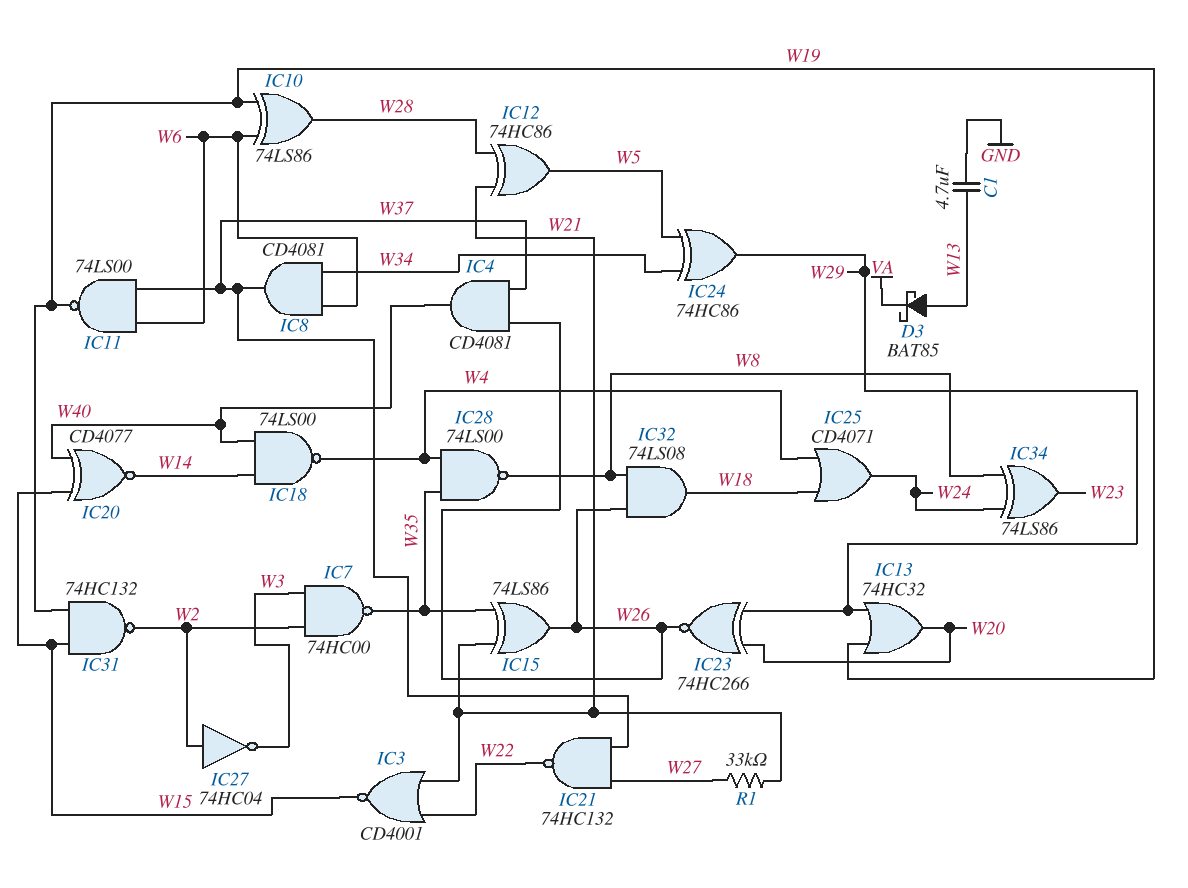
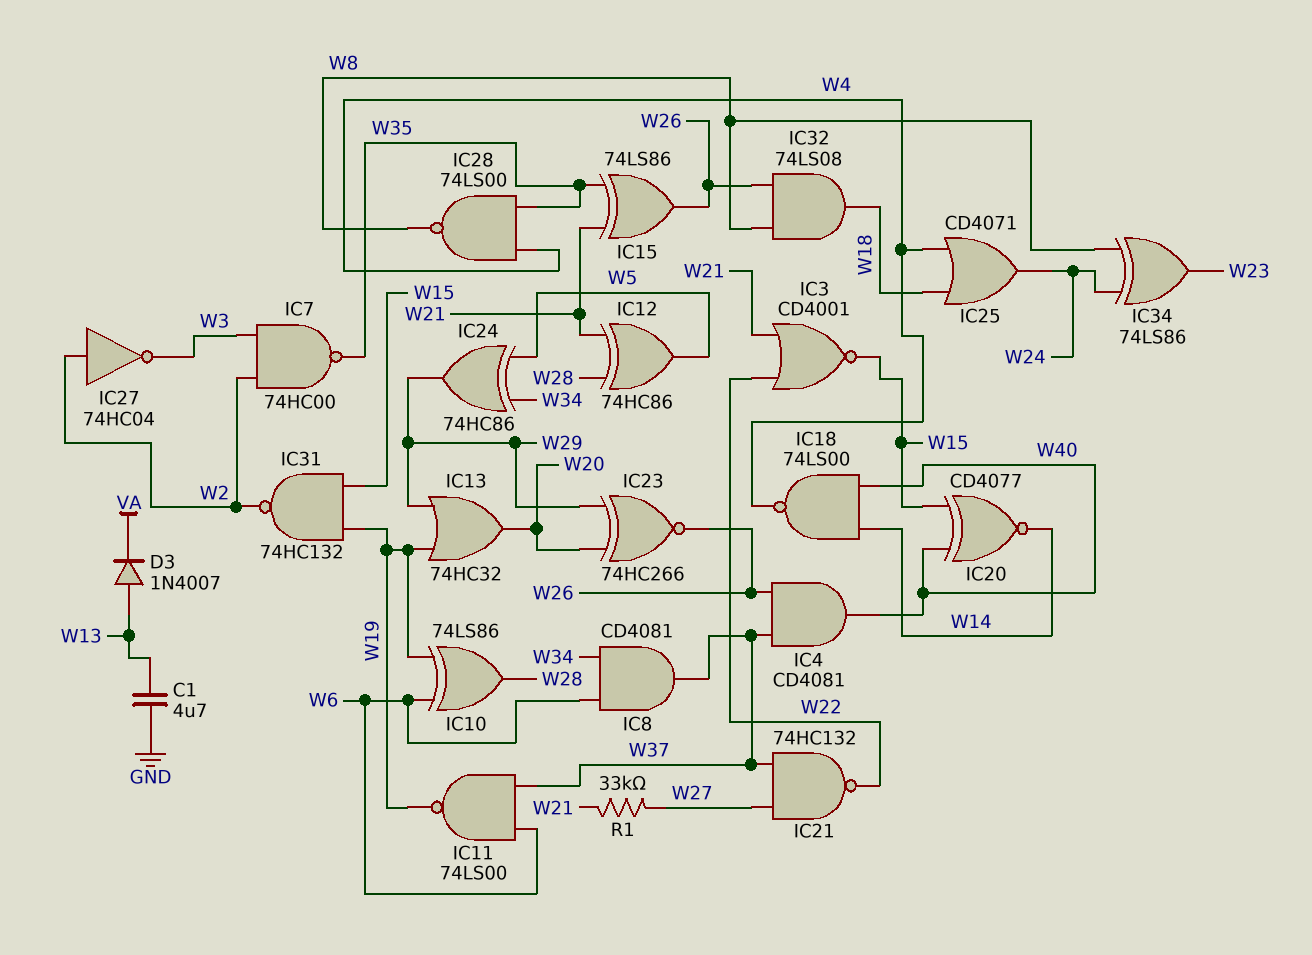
D3: schottky BAT85 (A W13, K VA) -> diode 1N4007 (A W13, K VA)

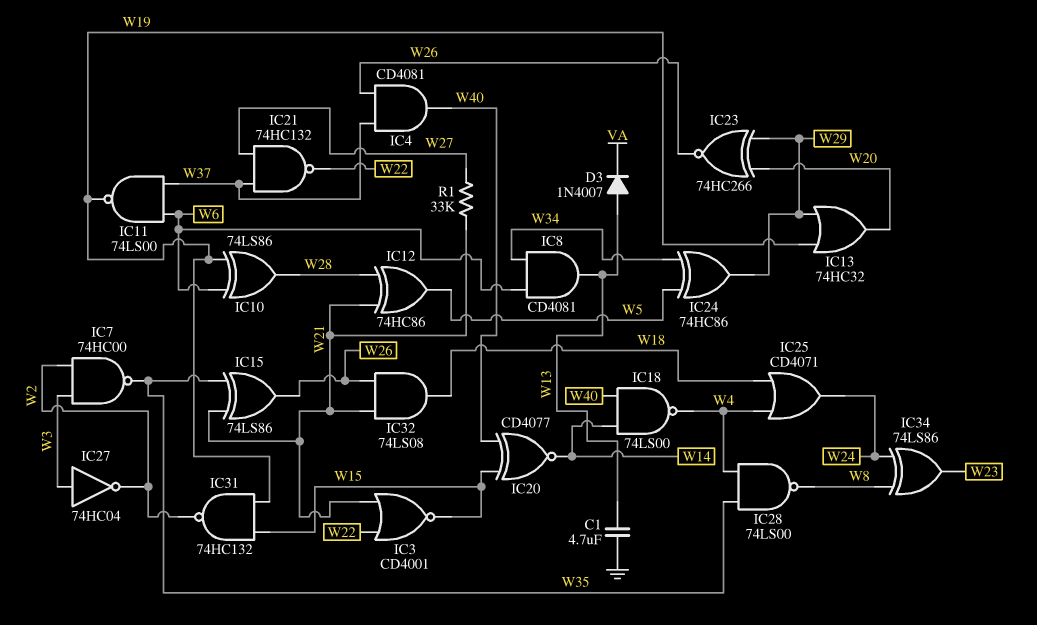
IC8: AND CD4081 (in W6, in W34, out W37) -> AND CD4081 (in W6, in W34, out W13)
IC27: NOT 74HC04 (in W2, out W3) -> NOT 74HC04 (in W3, out W2)
IC32: AND 74LS08 (in W8, in W26, out W18) -> AND 74LS08 (in W21, in W26, out W18)

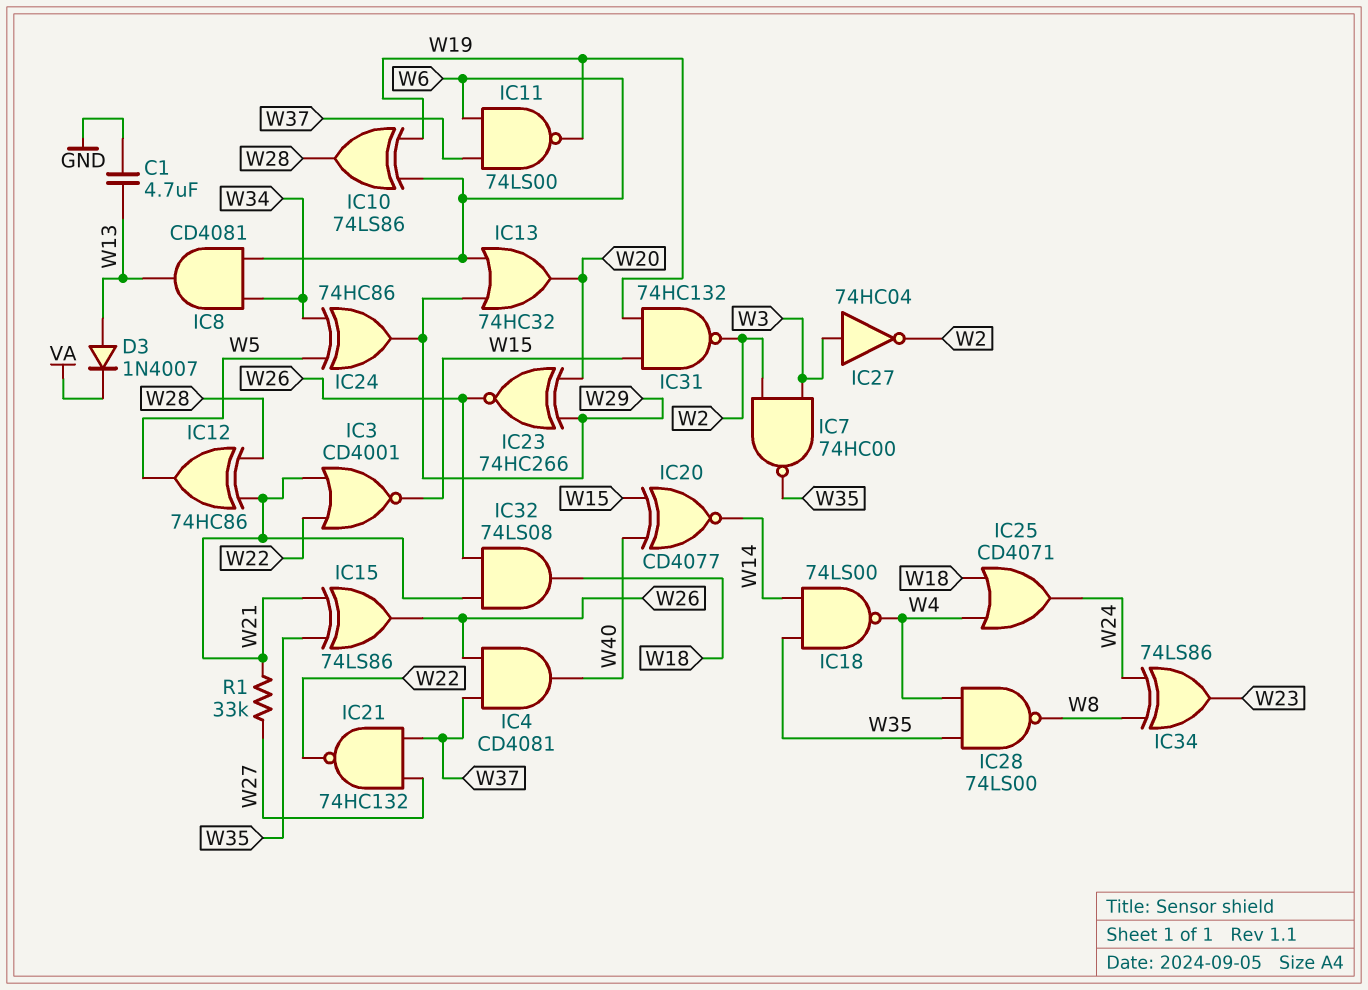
IC13: OR 74HC32 (in W19, in W29, out W20) -> OR 74HC32 (in W6, in W29, out W20)
IC18: NAND 74LS00 (in W14, in W40, out W4) -> NAND 74LS00 (in W14, in W35, out W4)

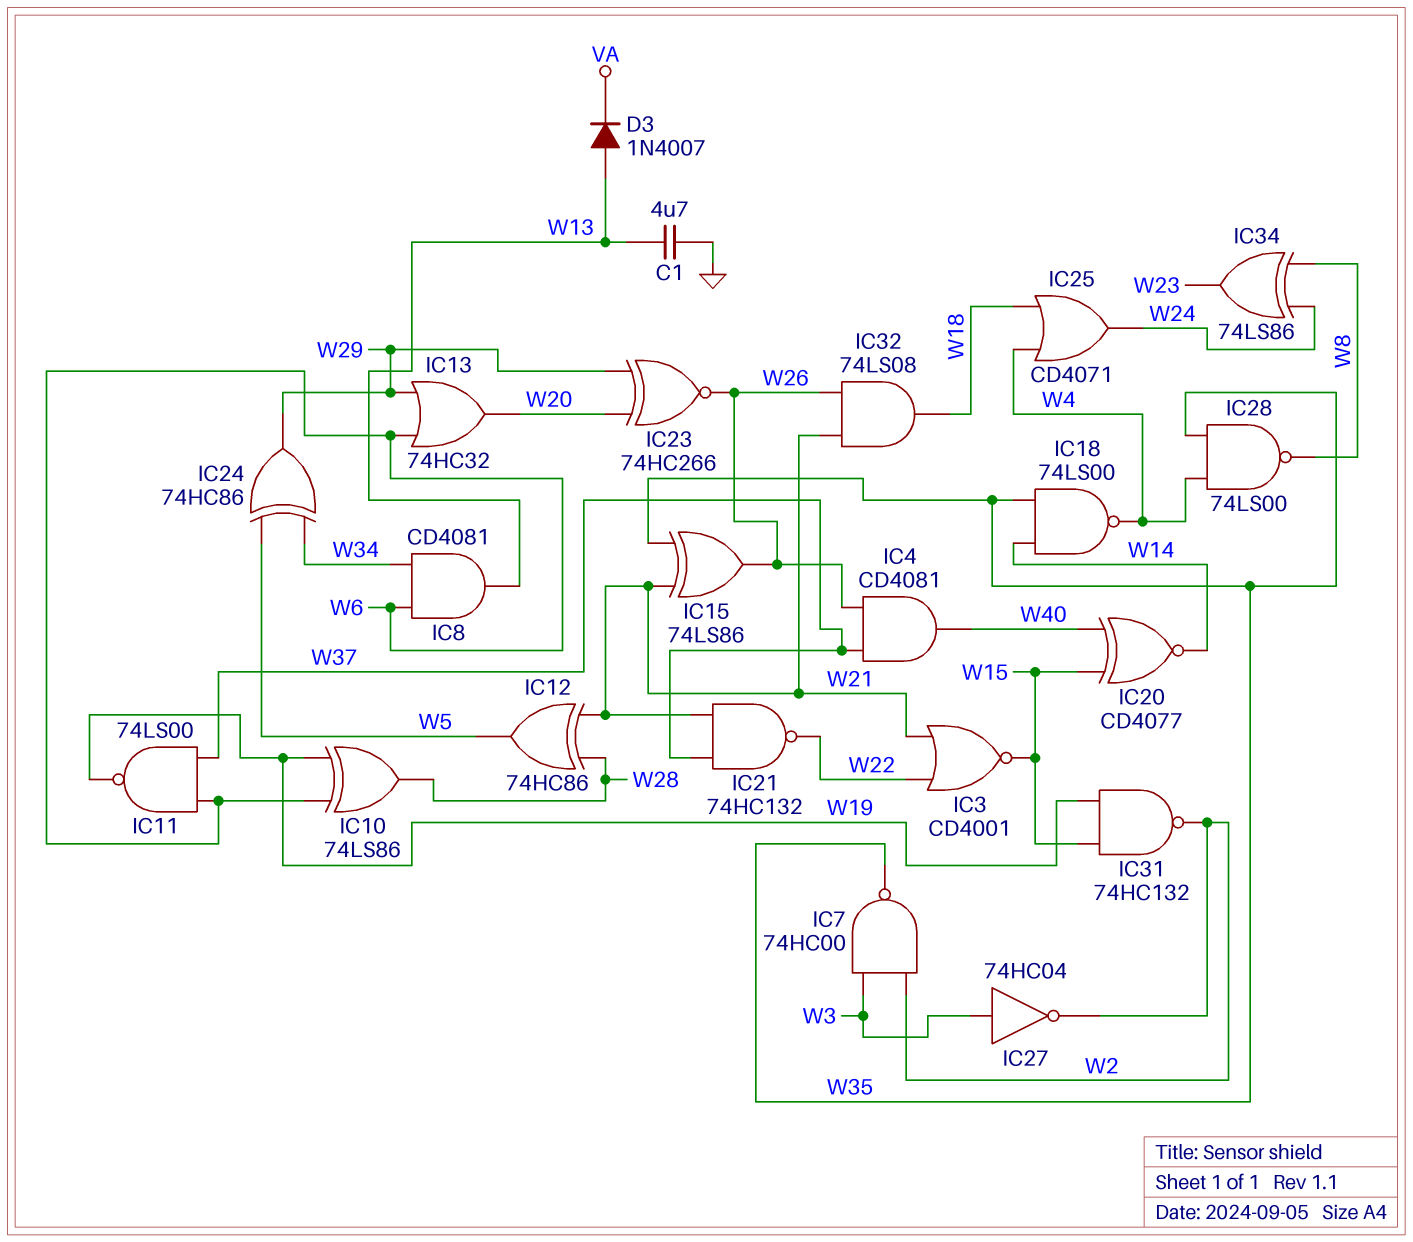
IC21: NAND 74HC132 (in W27, in W37, out W22) -> NAND 74HC132 (in W21, in W37, out W22)
R1: 33k (W21, W27) -> none

